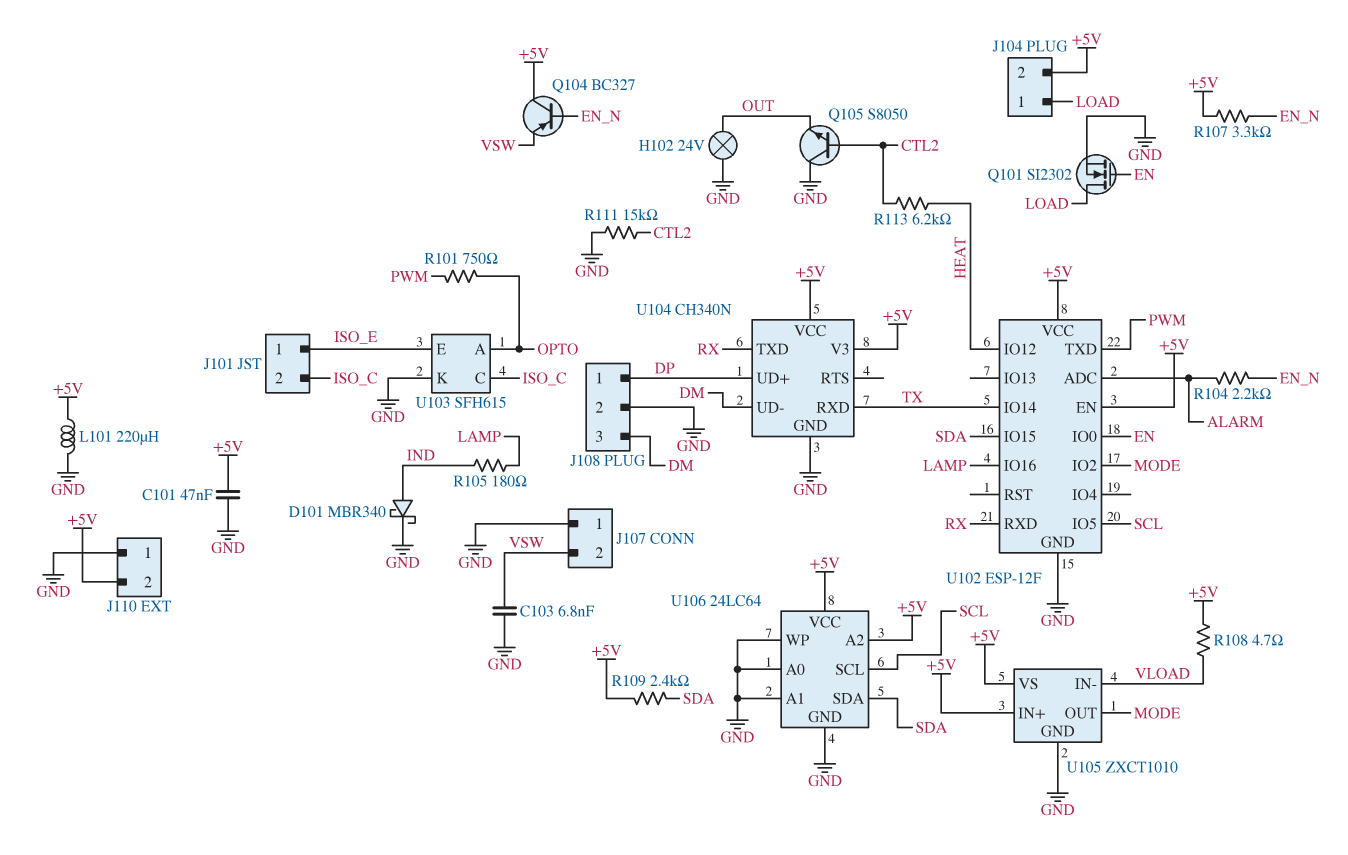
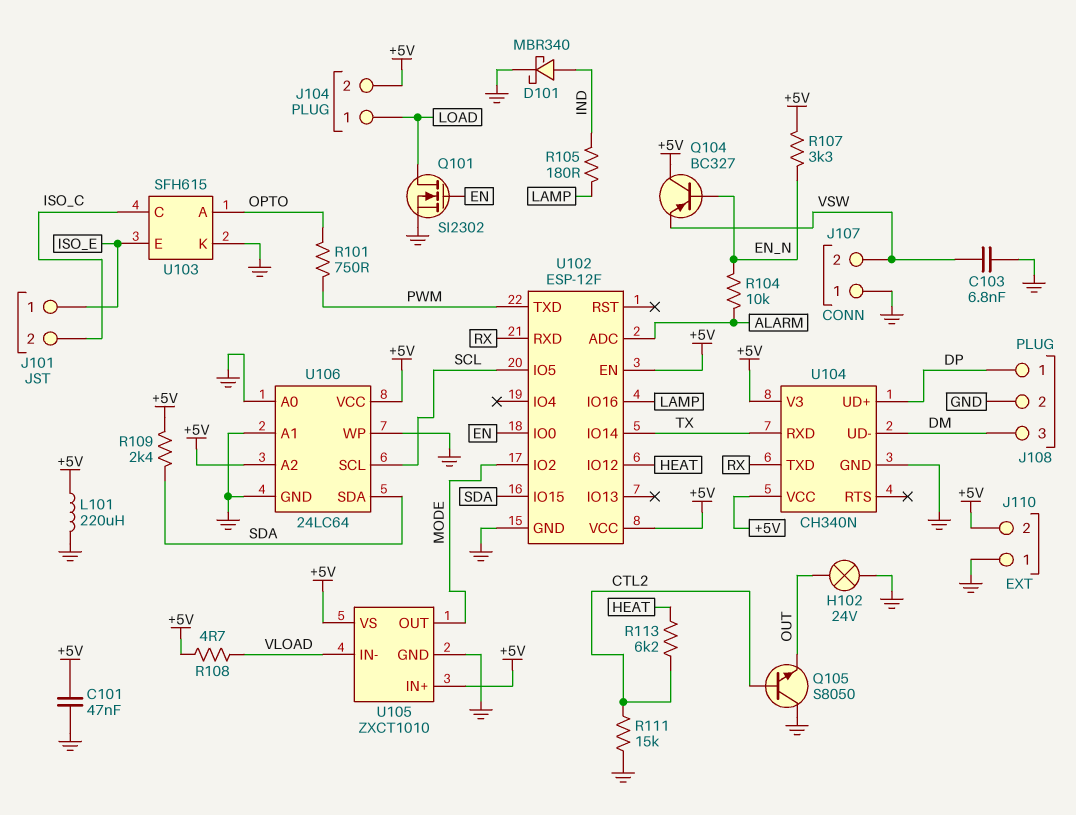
R104: 2.2k (ALARM, EN_N) -> 10k (ALARM, EN_N)

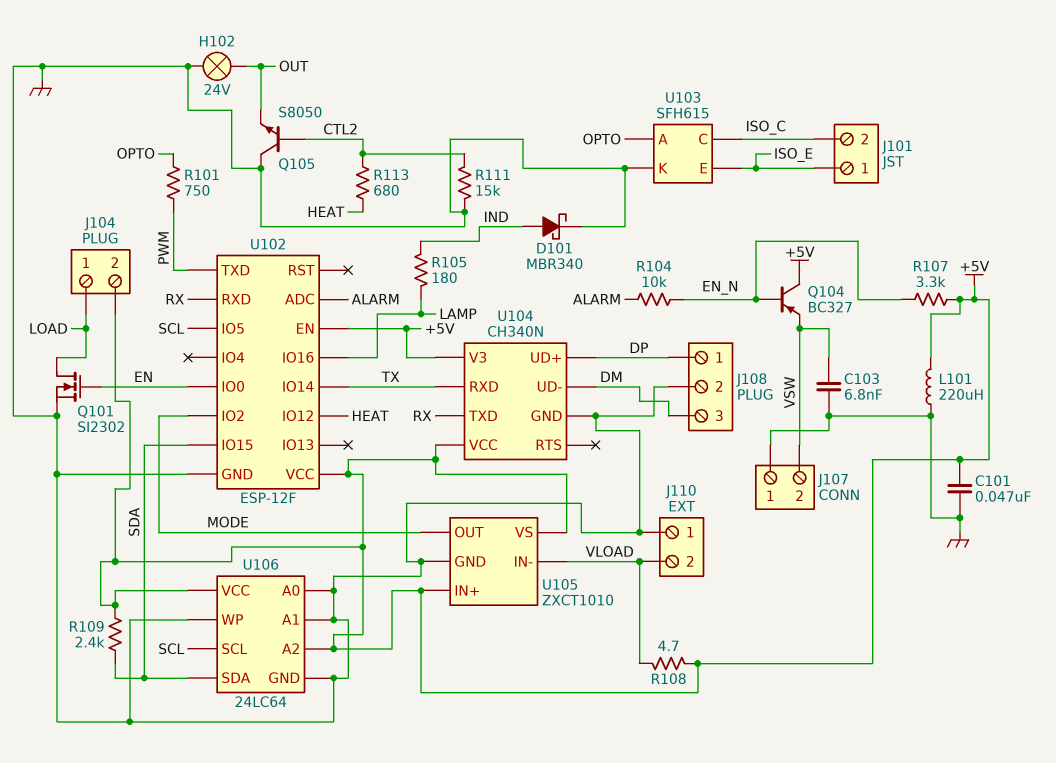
J110 pin 2: +5V -> VLOAD
R113: 6.2k (CTL2, HEAT) -> 680 (CTL2, HEAT)

